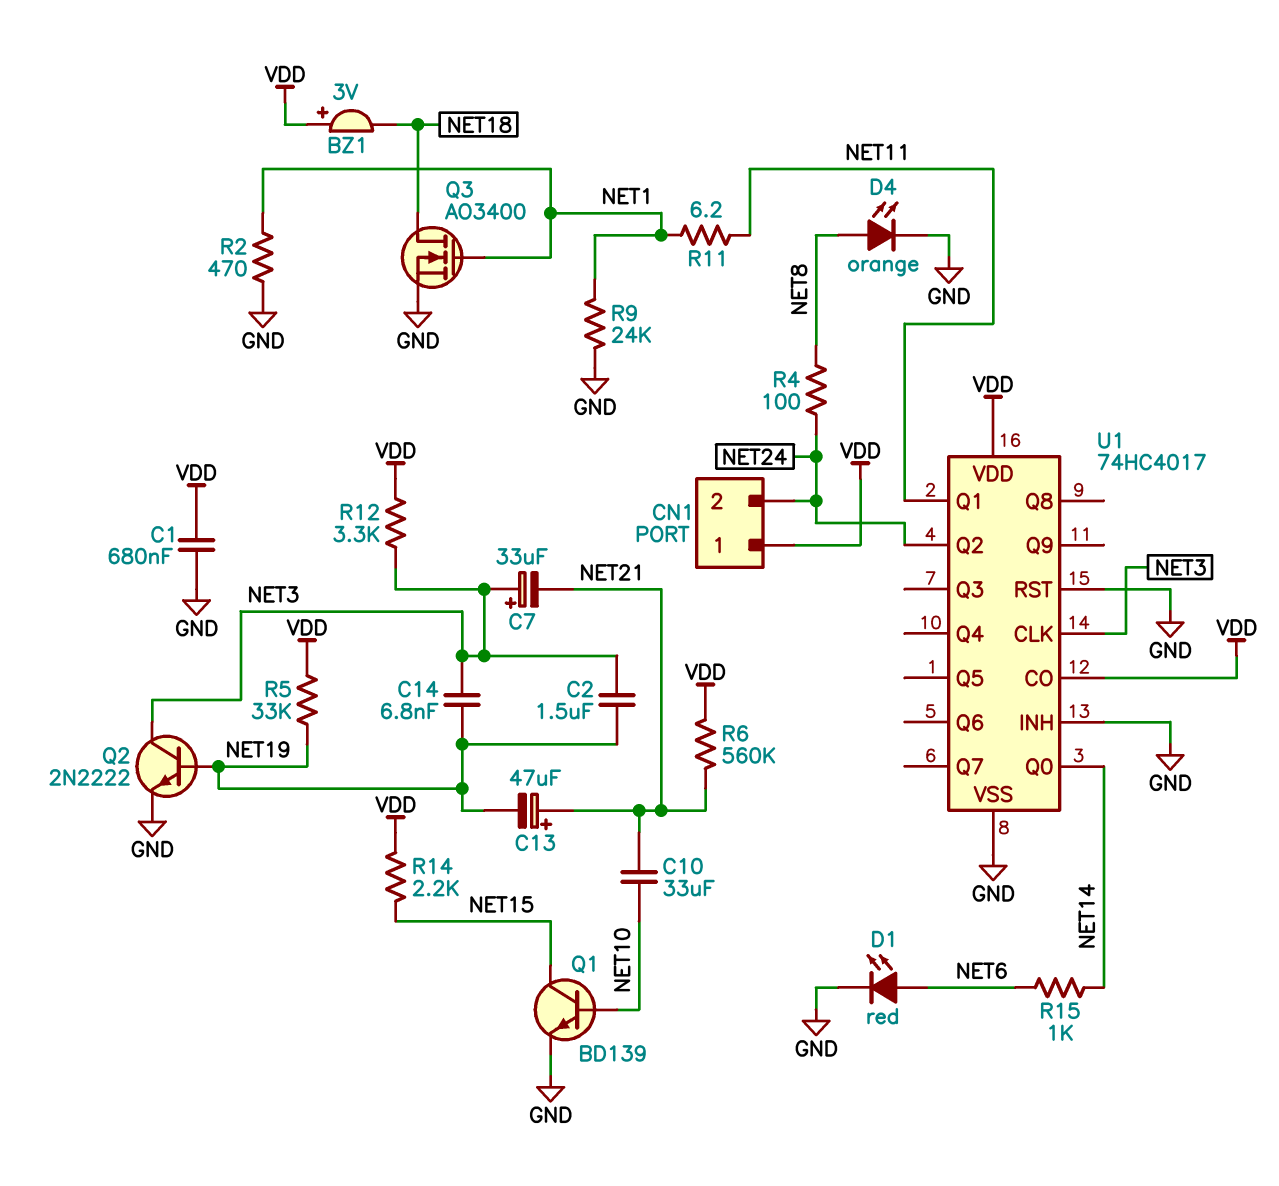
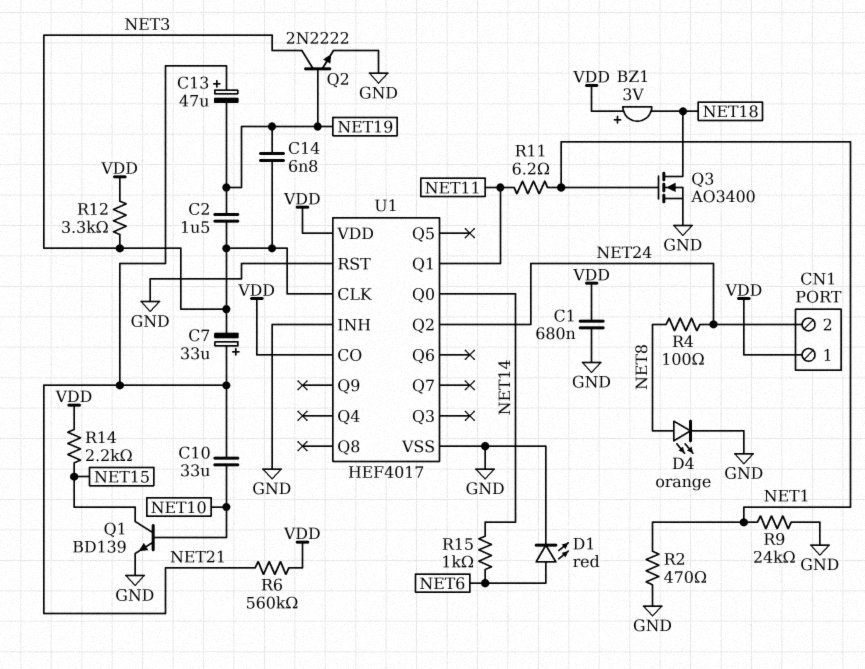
C7: 33uF (plus NET3, minus NET21) -> 33uF (plus NET21, minus NET3)
R5: 33k (NET19, VDD) -> none
U1: 74HC4017 -> HEF4017

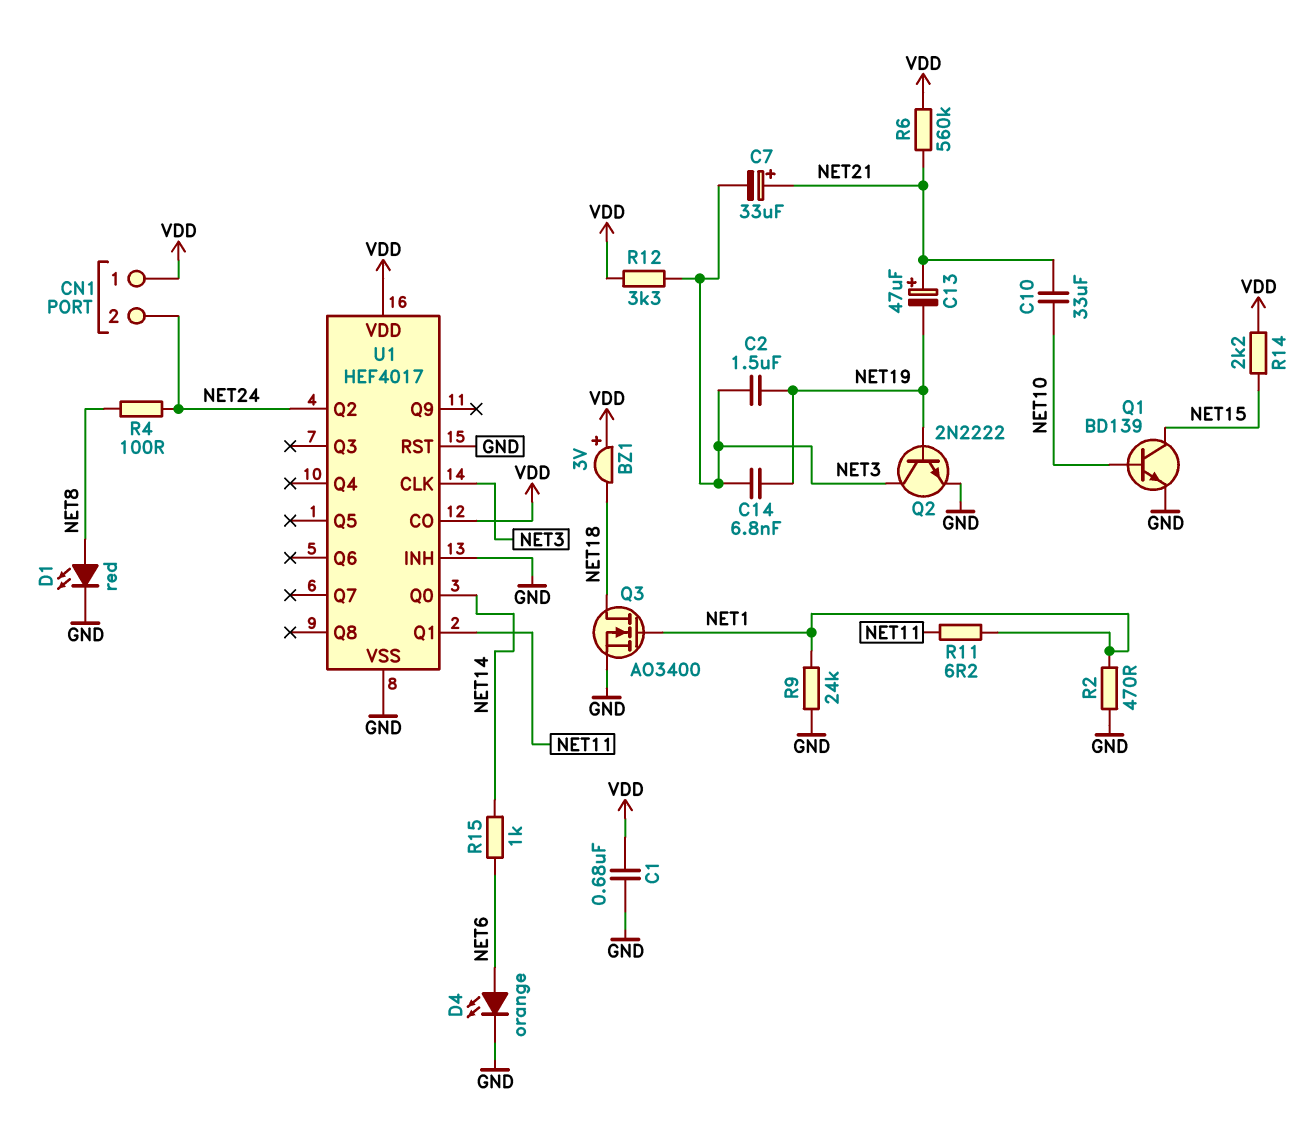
D1: LED red (A NET6, K GND) -> LED red (A NET8, K GND)
D4: LED orange (A NET8, K GND) -> LED orange (A NET6, K GND)

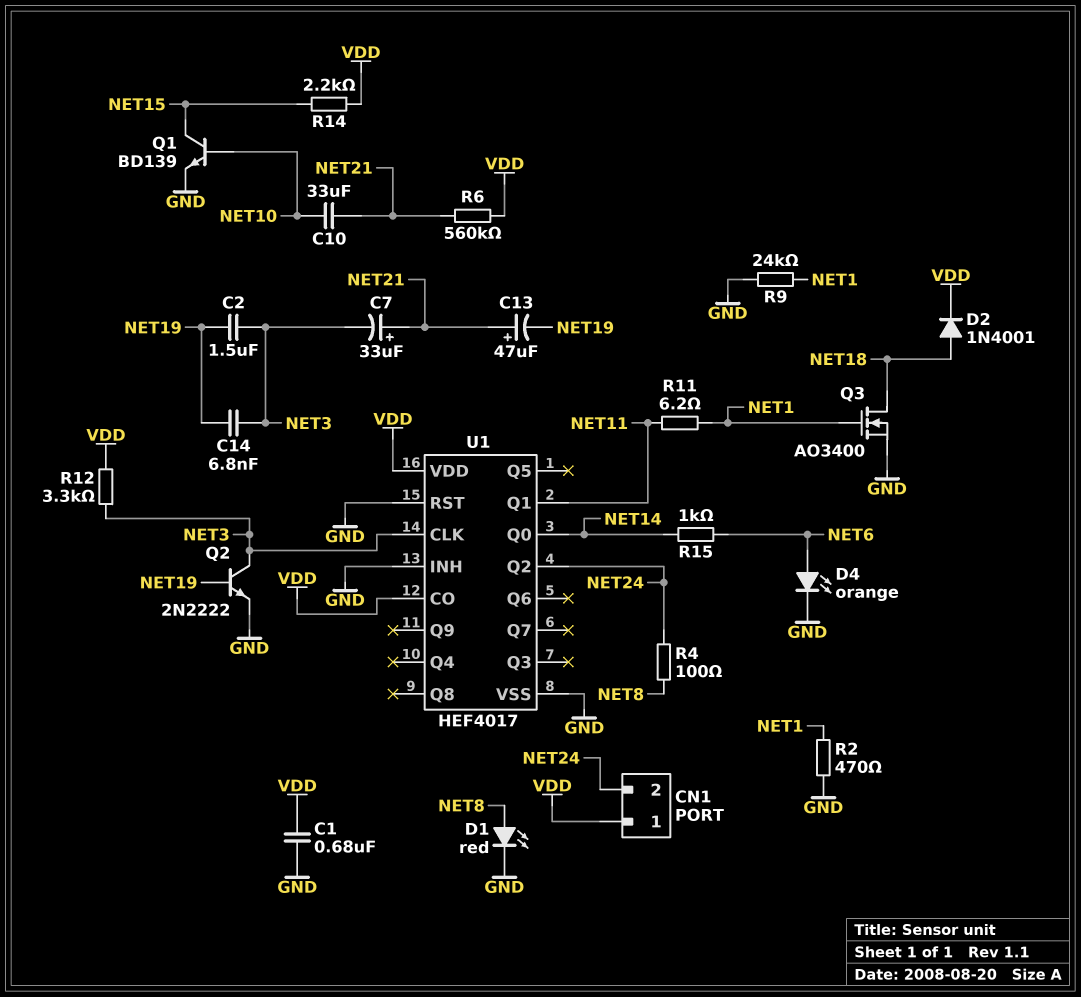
BZ1: buzzer 3V (plus VDD, minus NET18) -> none
D2: none -> diode 1N4001 (A NET18, K VDD)

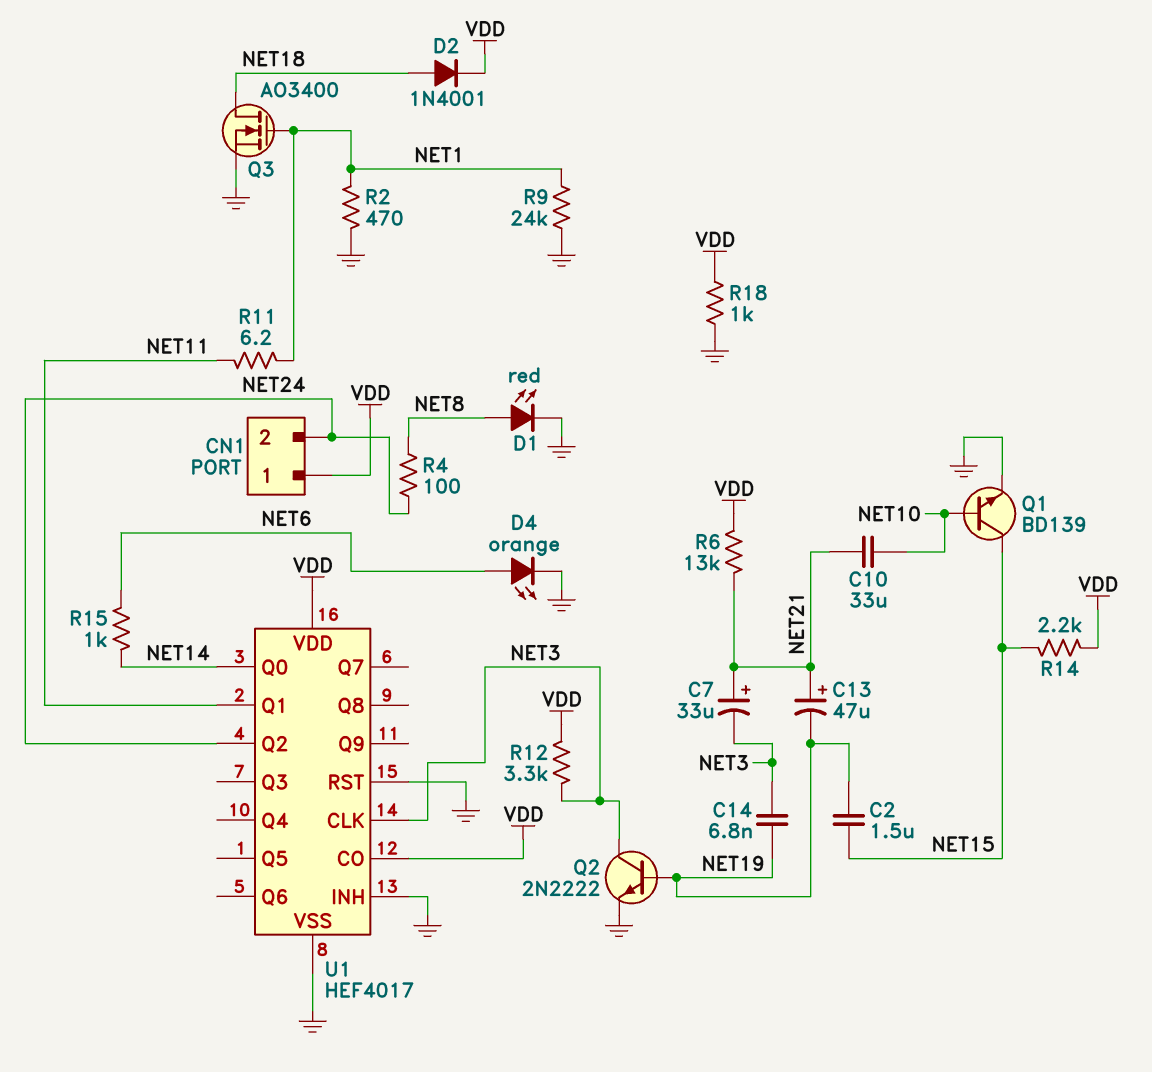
C1: 680nF (GND, VDD) -> none
C2: 1.5uF (NET3, NET19) -> 1.5uF (NET15, NET19)
R6: 560k (NET21, VDD) -> 13k (NET21, VDD)
R18: none -> 1k (GND, VDD)

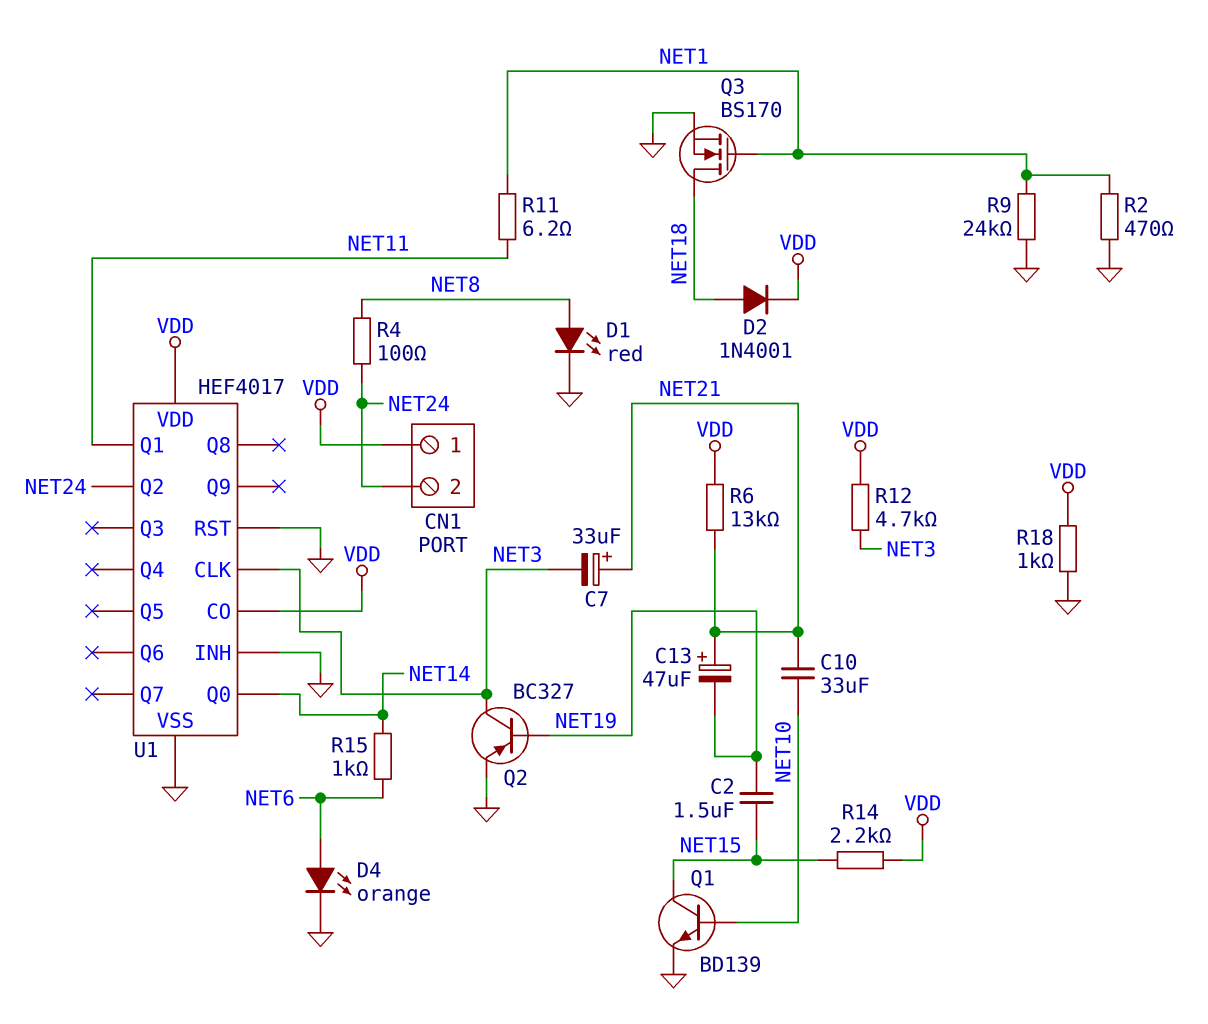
C14: 6.8nF (NET3, NET19) -> none
Q2: NPN 2N2222 (B NET19, C NET3, E GND) -> PNP BC327 (B NET19, C NET3, E GND)
Q3: NMOS AO3400 (G NET1, D NET18, S GND) -> NMOS BS170 (G NET1, D NET18, S GND)
R12: 3.3k (NET3, VDD) -> 4.7k (NET3, VDD)

